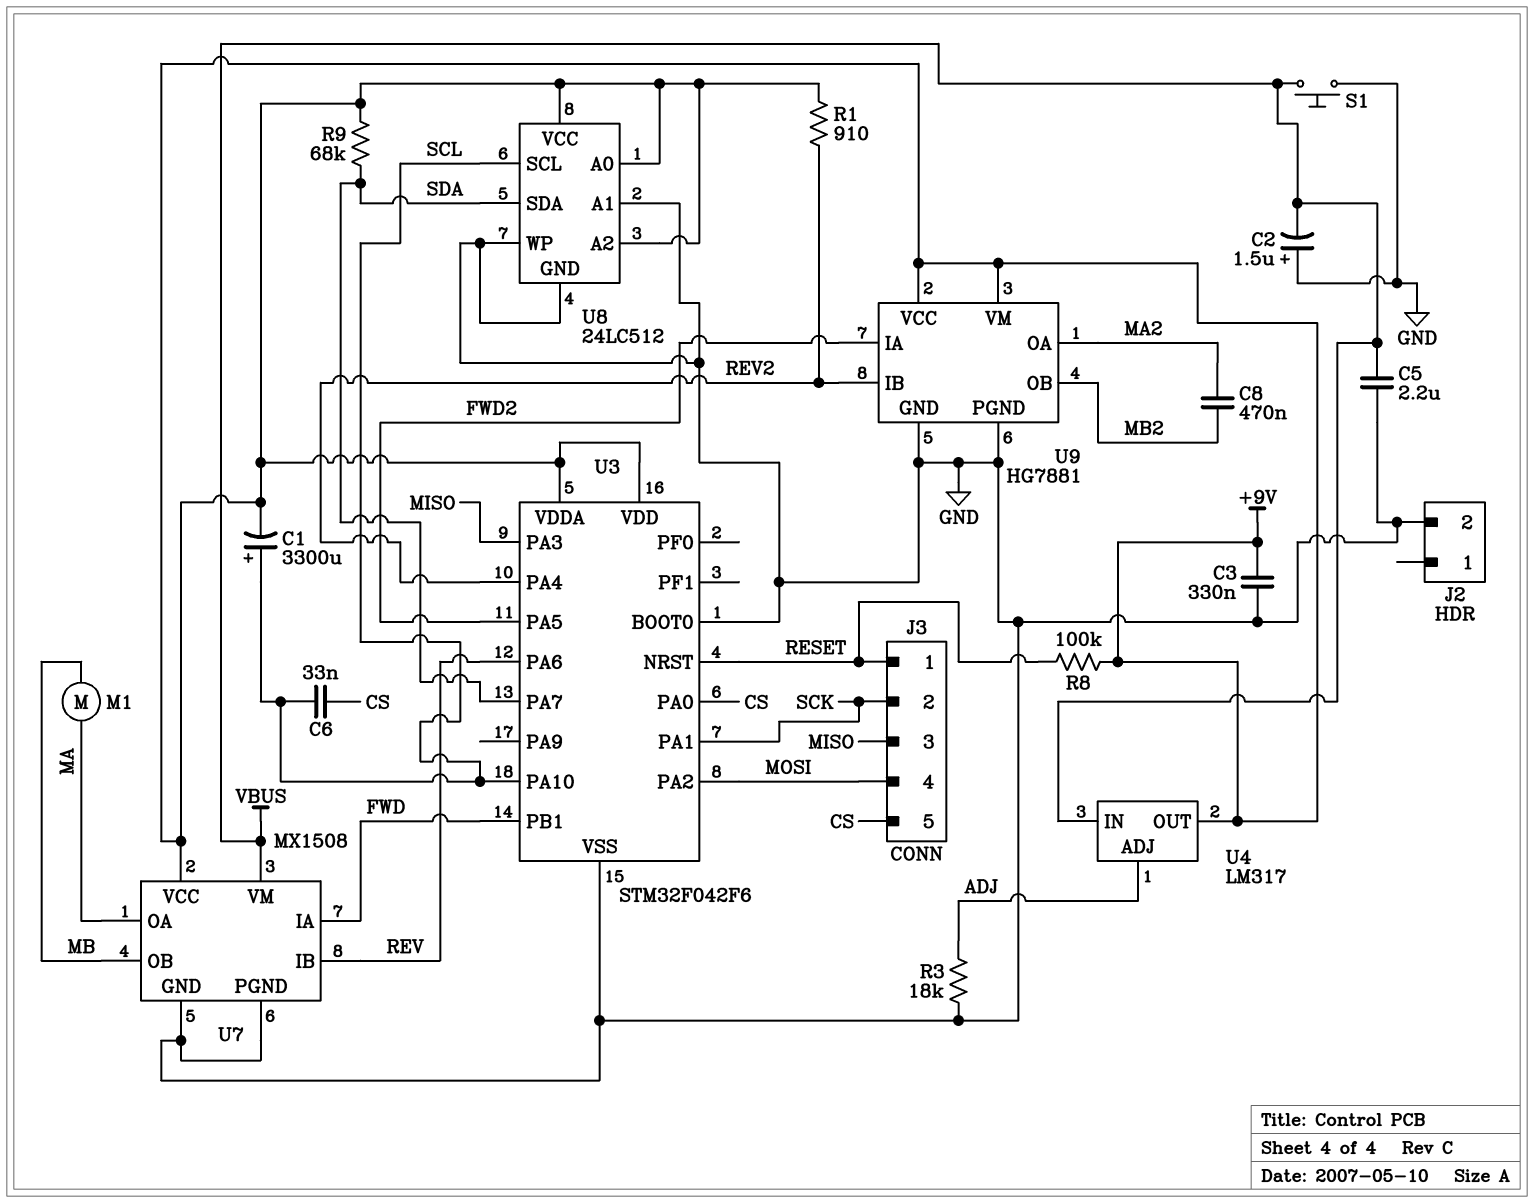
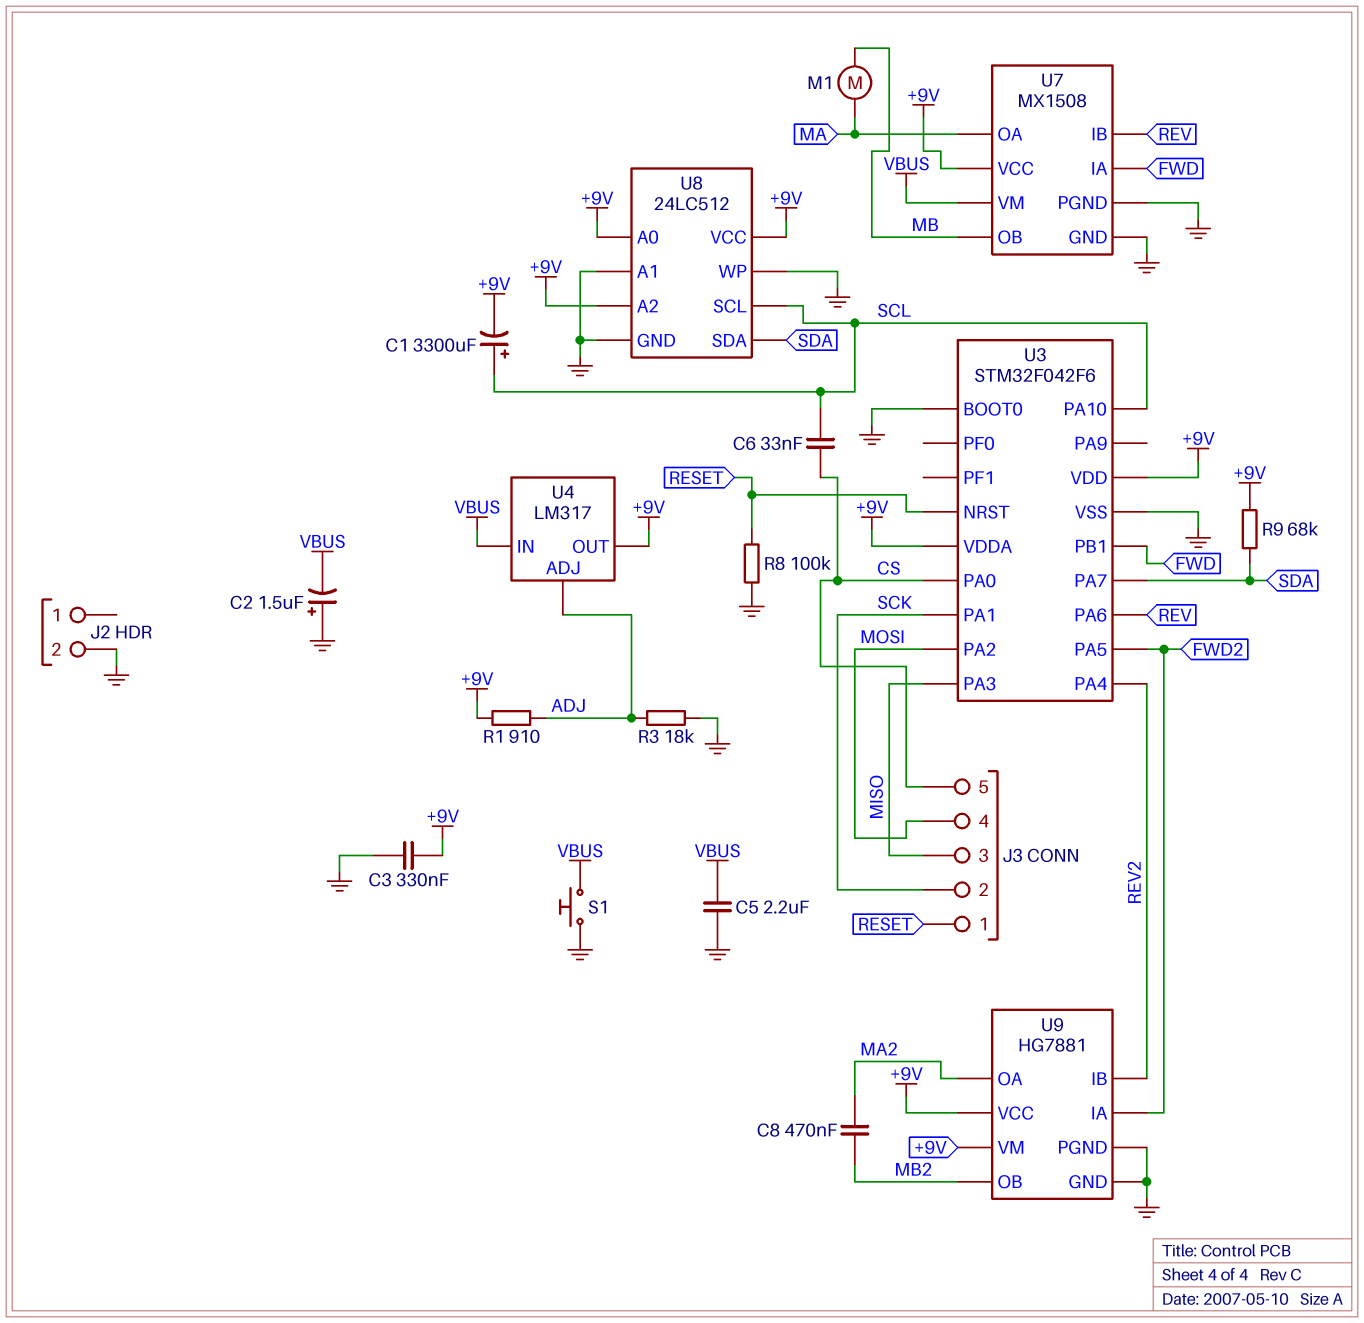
R1: 910 (+9V, REV2) -> 910 (+9V, ADJ)
R8: 100k (+9V, RESET) -> 100k (GND, RESET)

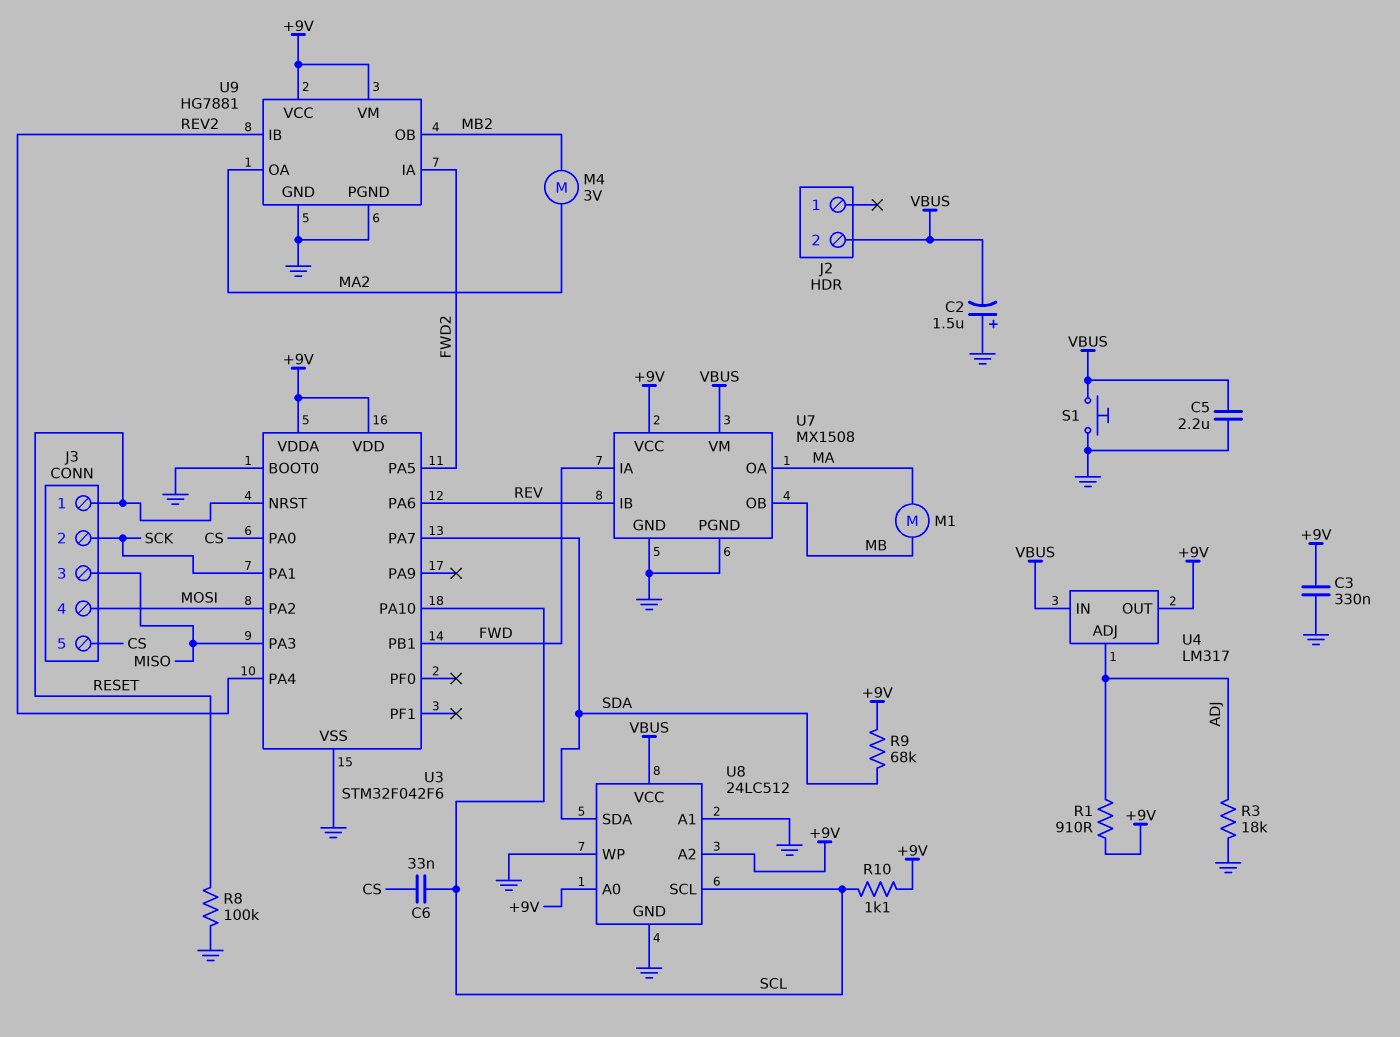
C1: 3300uF (plus SCL, minus +9V) -> none
C8: 470nF (MA2, MB2) -> none
J2 pin 2: GND -> VBUS
M4: none -> motor 3V (MA2, MB2)
R10: none -> 1.1k (+9V, SCL)
U8 pin VCC: +9V -> VBUS

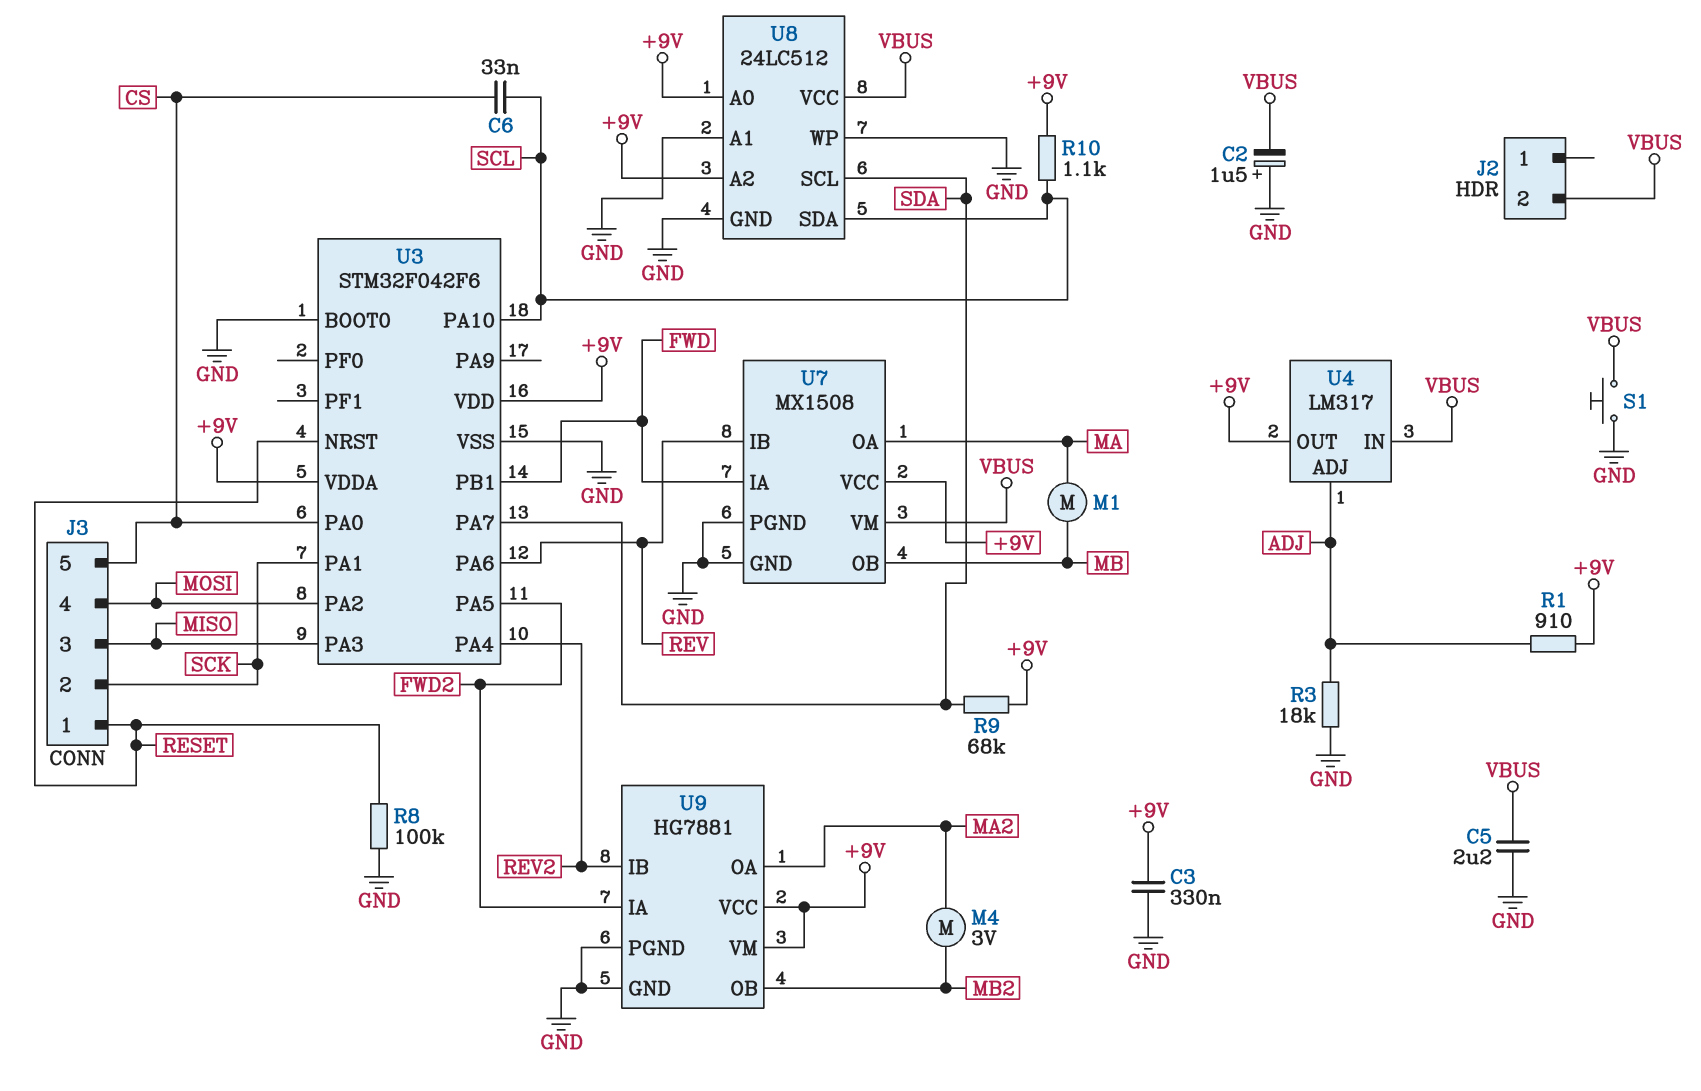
U8 pin SCL: SCL -> SDA
U8 pin SDA: SDA -> SCL

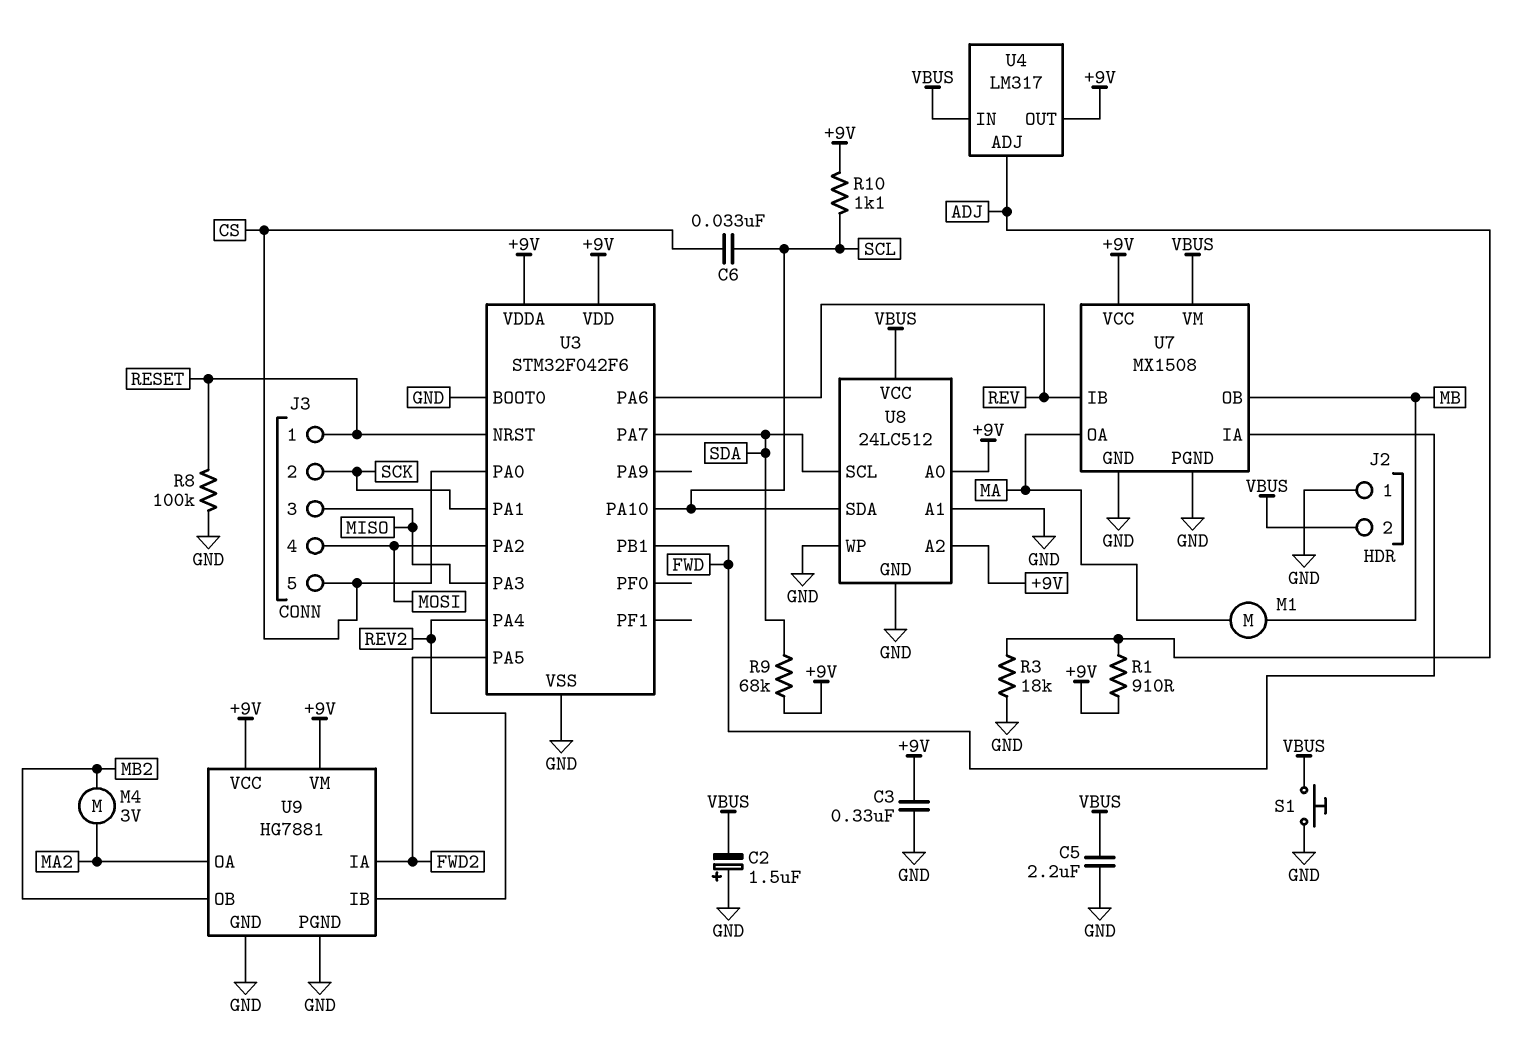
J2 pin 1: none -> GND

